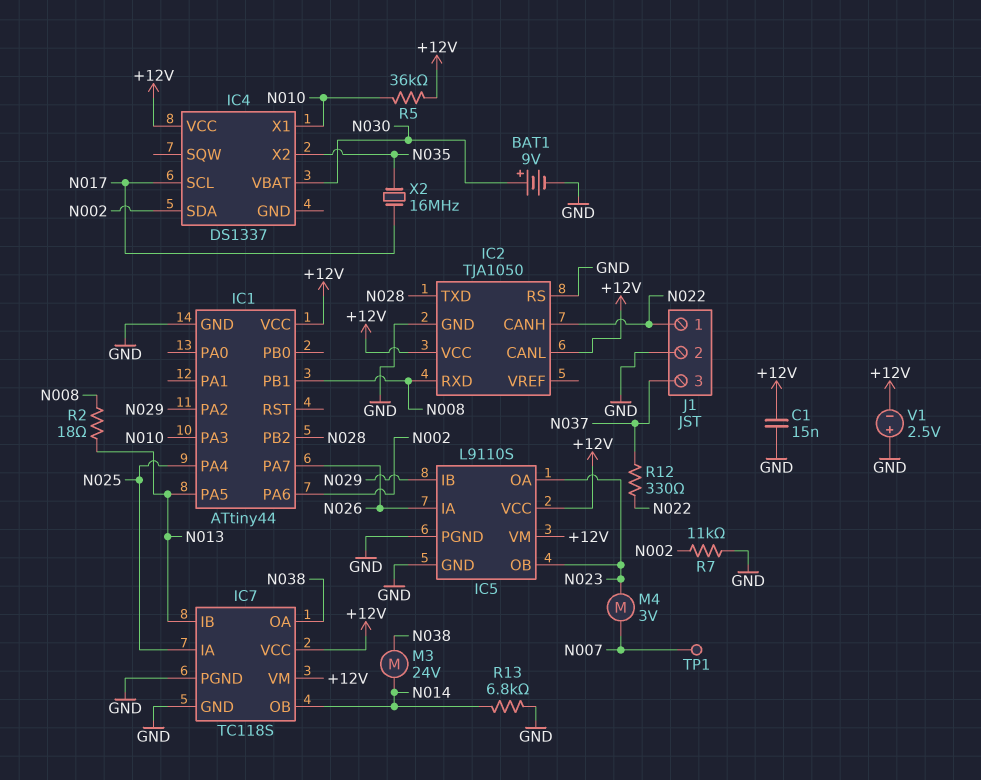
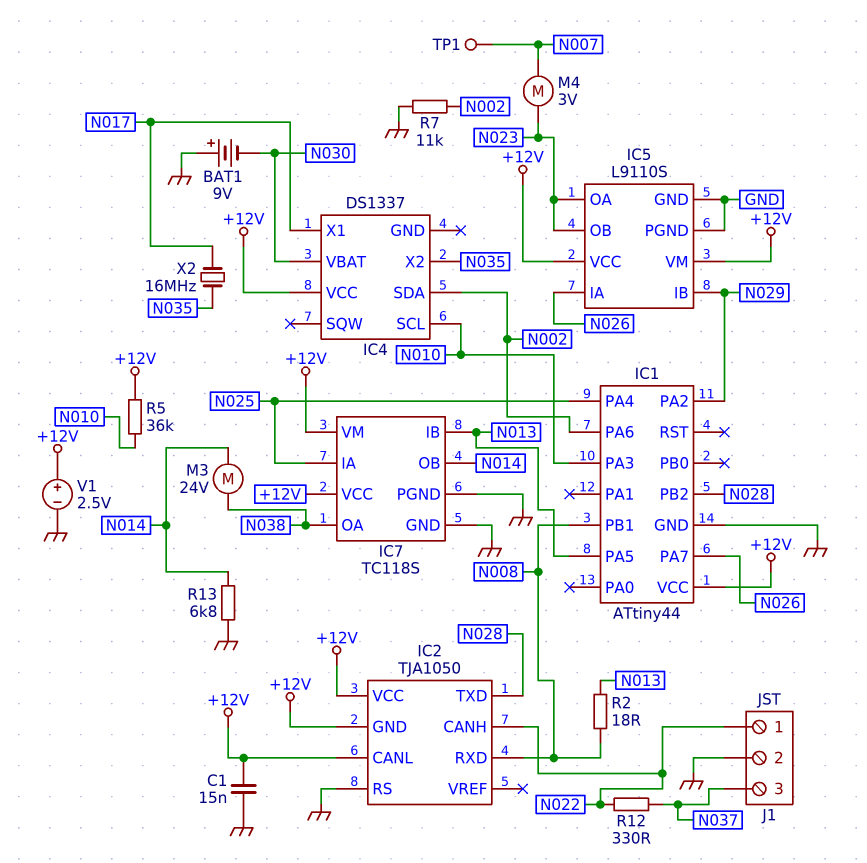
BAT1: 9V (plus N030, minus GND) -> 9V (plus GND, minus N030)
IC2 pin GND: GND -> +12V
IC4 pin SCL: N017 -> N010
IC4 pin X1: N010 -> N017
V1: 2.5V (plus GND, minus +12V) -> 2.5V (plus +12V, minus GND)

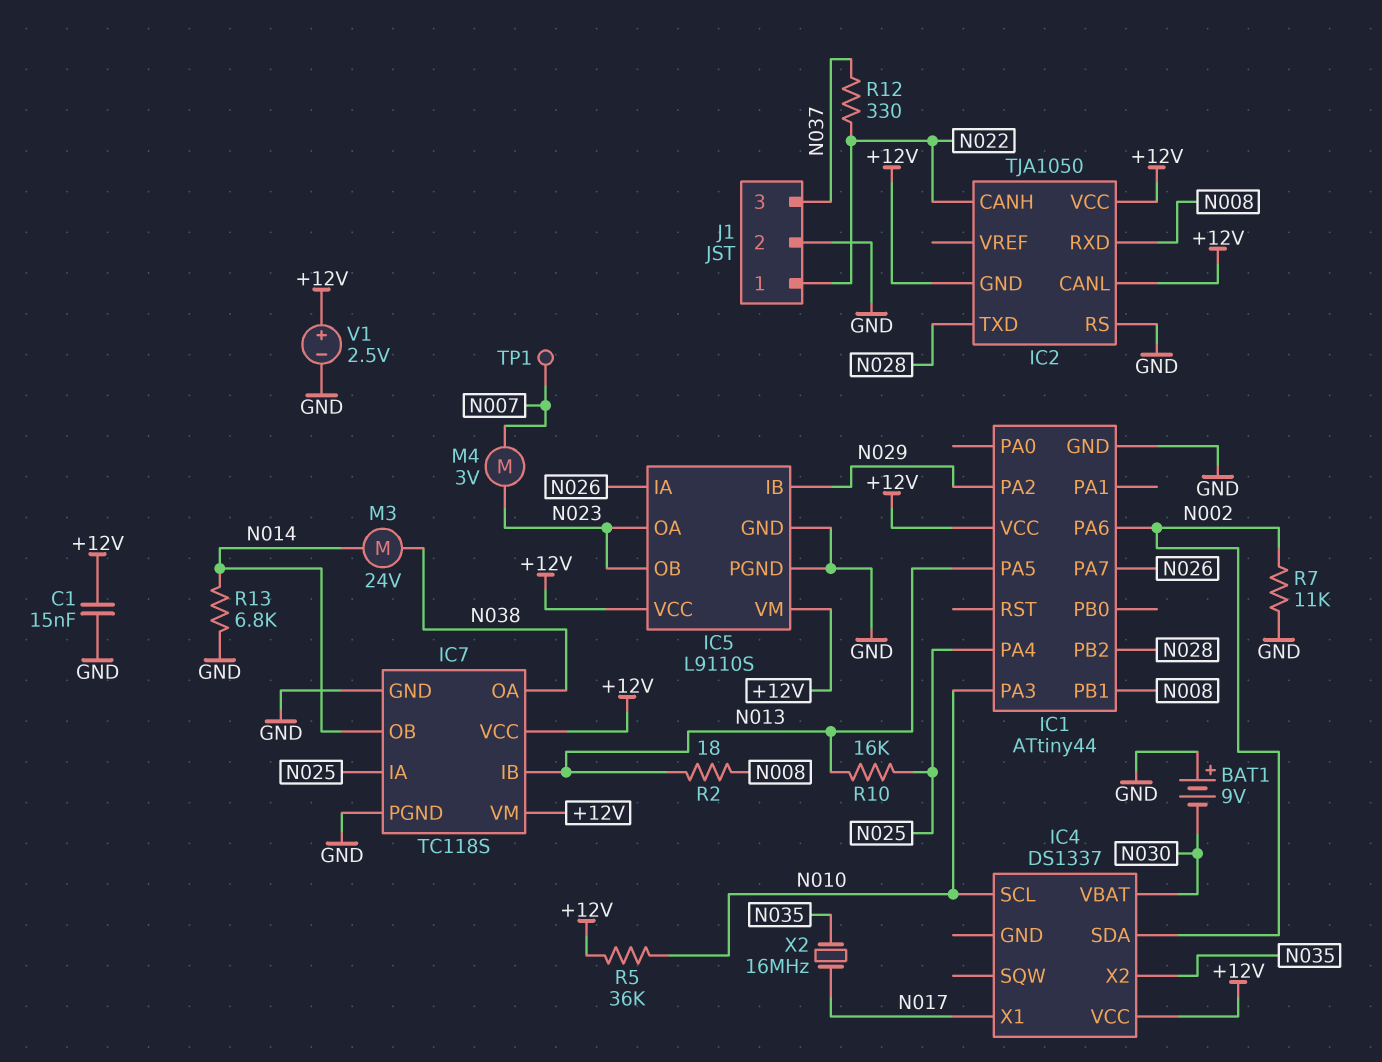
R10: none -> 16k (N013, N025)

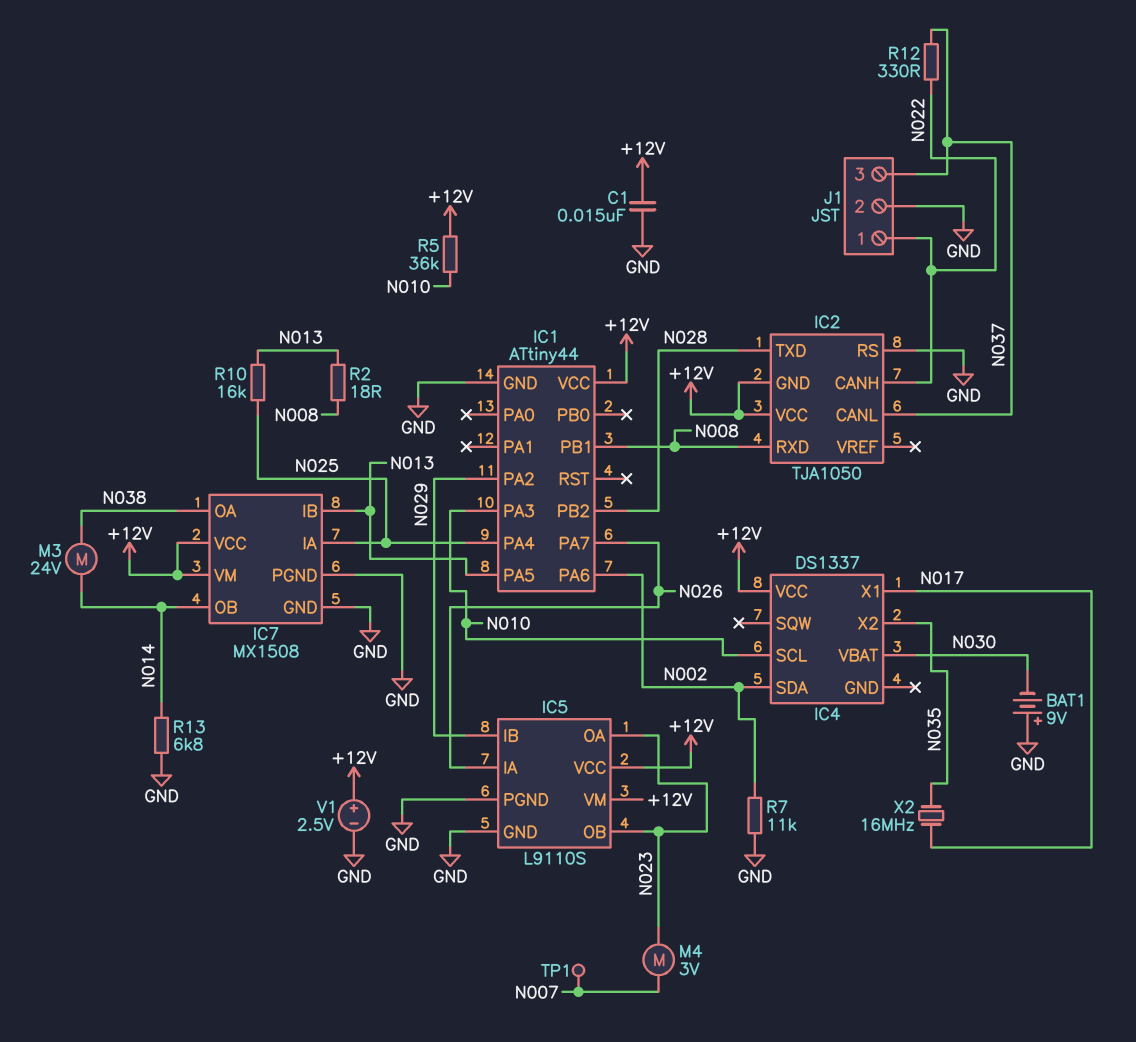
IC2 pin CANL: +12V -> N037
IC7: TC118S -> MX1508

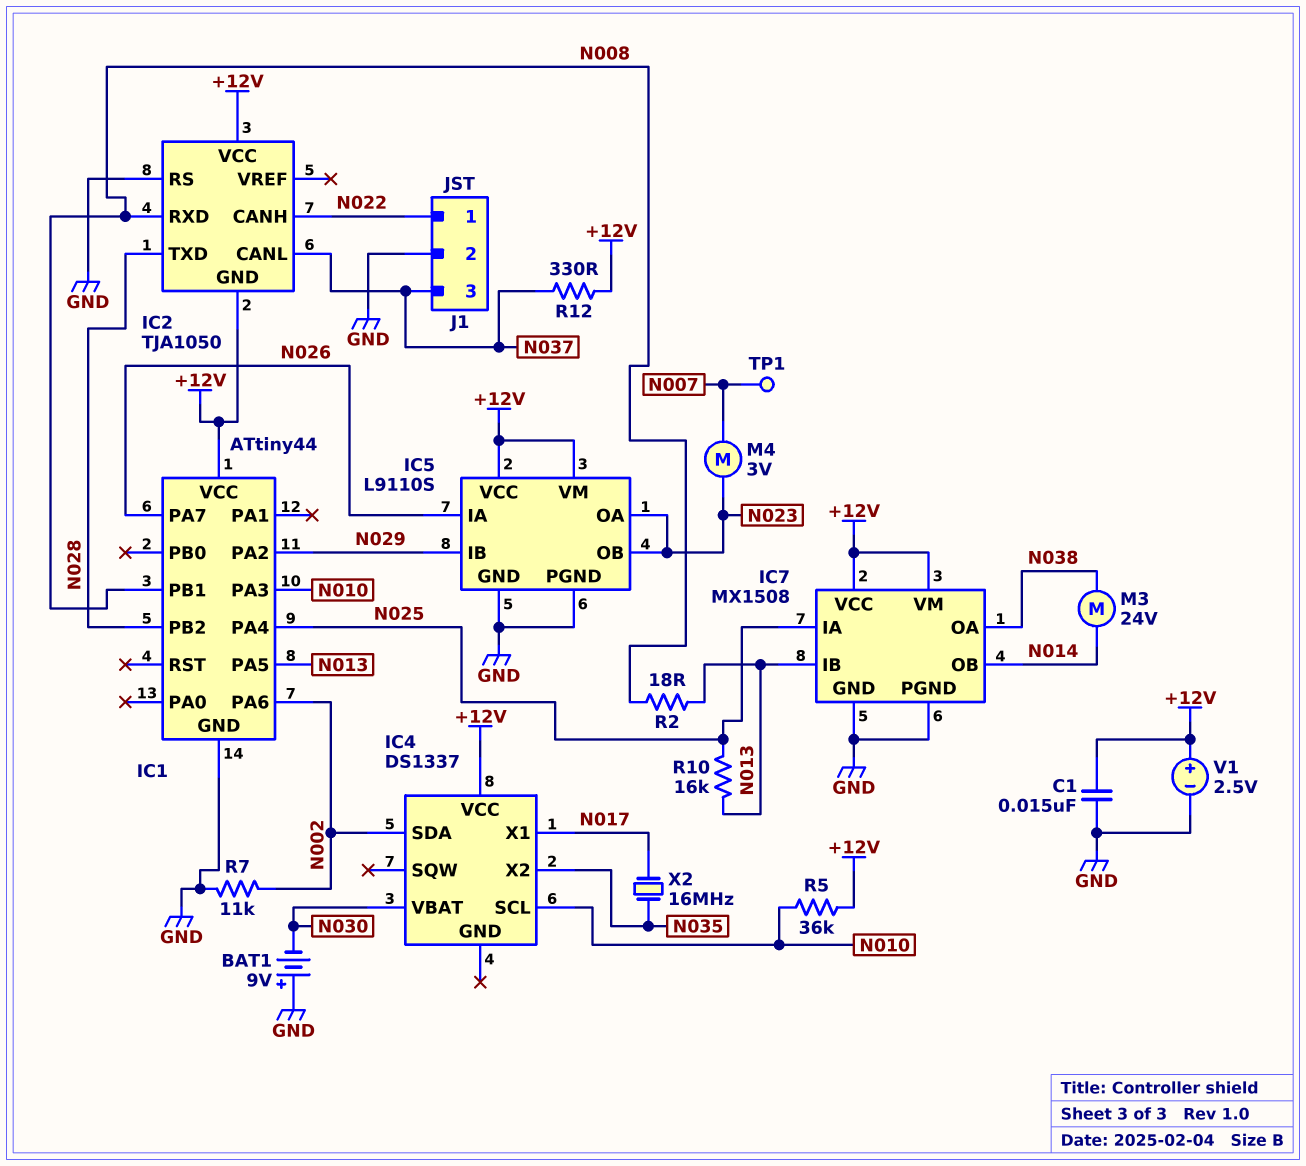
R12: 330 (N022, N037) -> 330 (+12V, N037)
R13: 6.8k (GND, N014) -> none

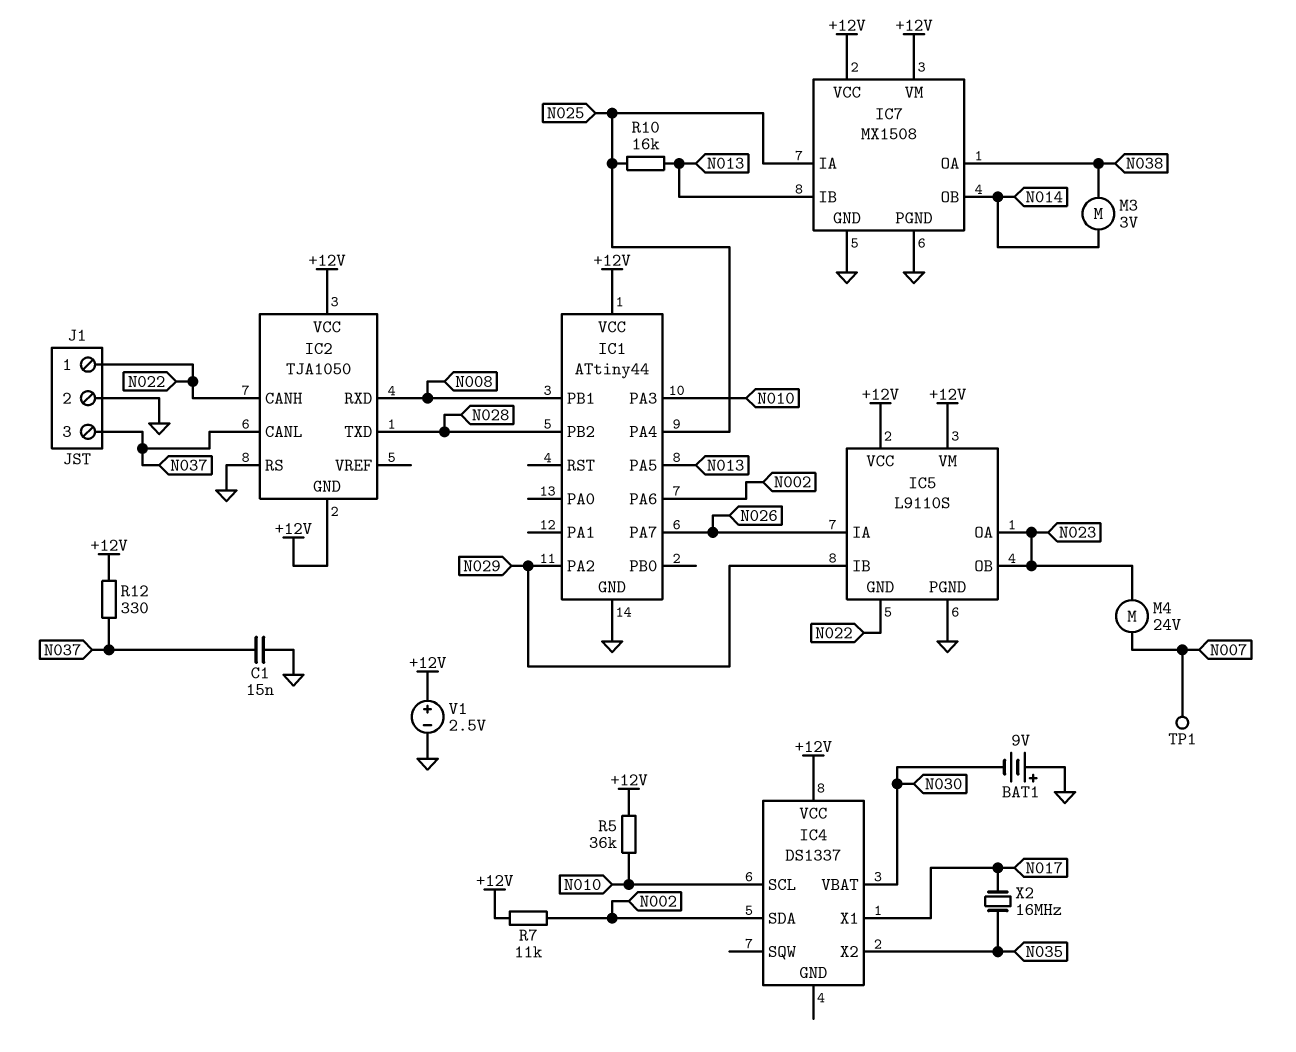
C1: 15nF (+12V, GND) -> 15nF (GND, N037)
IC5 pin GND: GND -> N022
M3: motor 24V (N014, N038) -> motor 3V (N014, N038)
M4: motor 3V (N007, N023) -> motor 24V (N007, N023)
R2: 18 (N008, N013) -> none
R7: 11k (GND, N002) -> 11k (+12V, N002)

